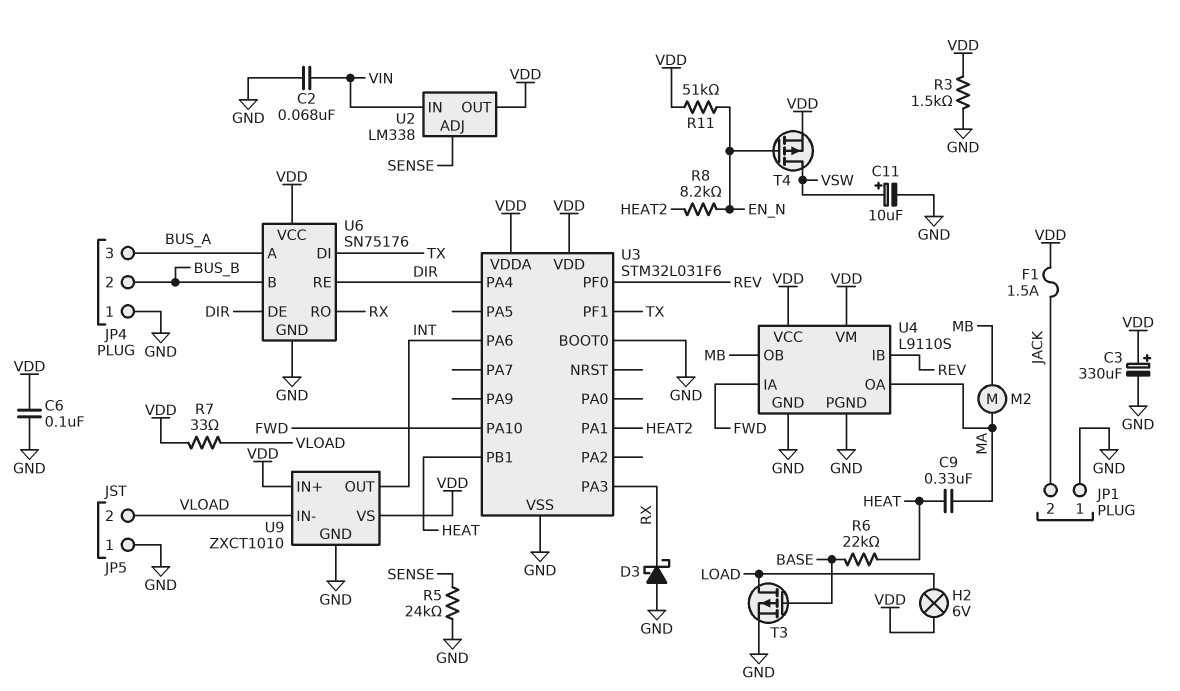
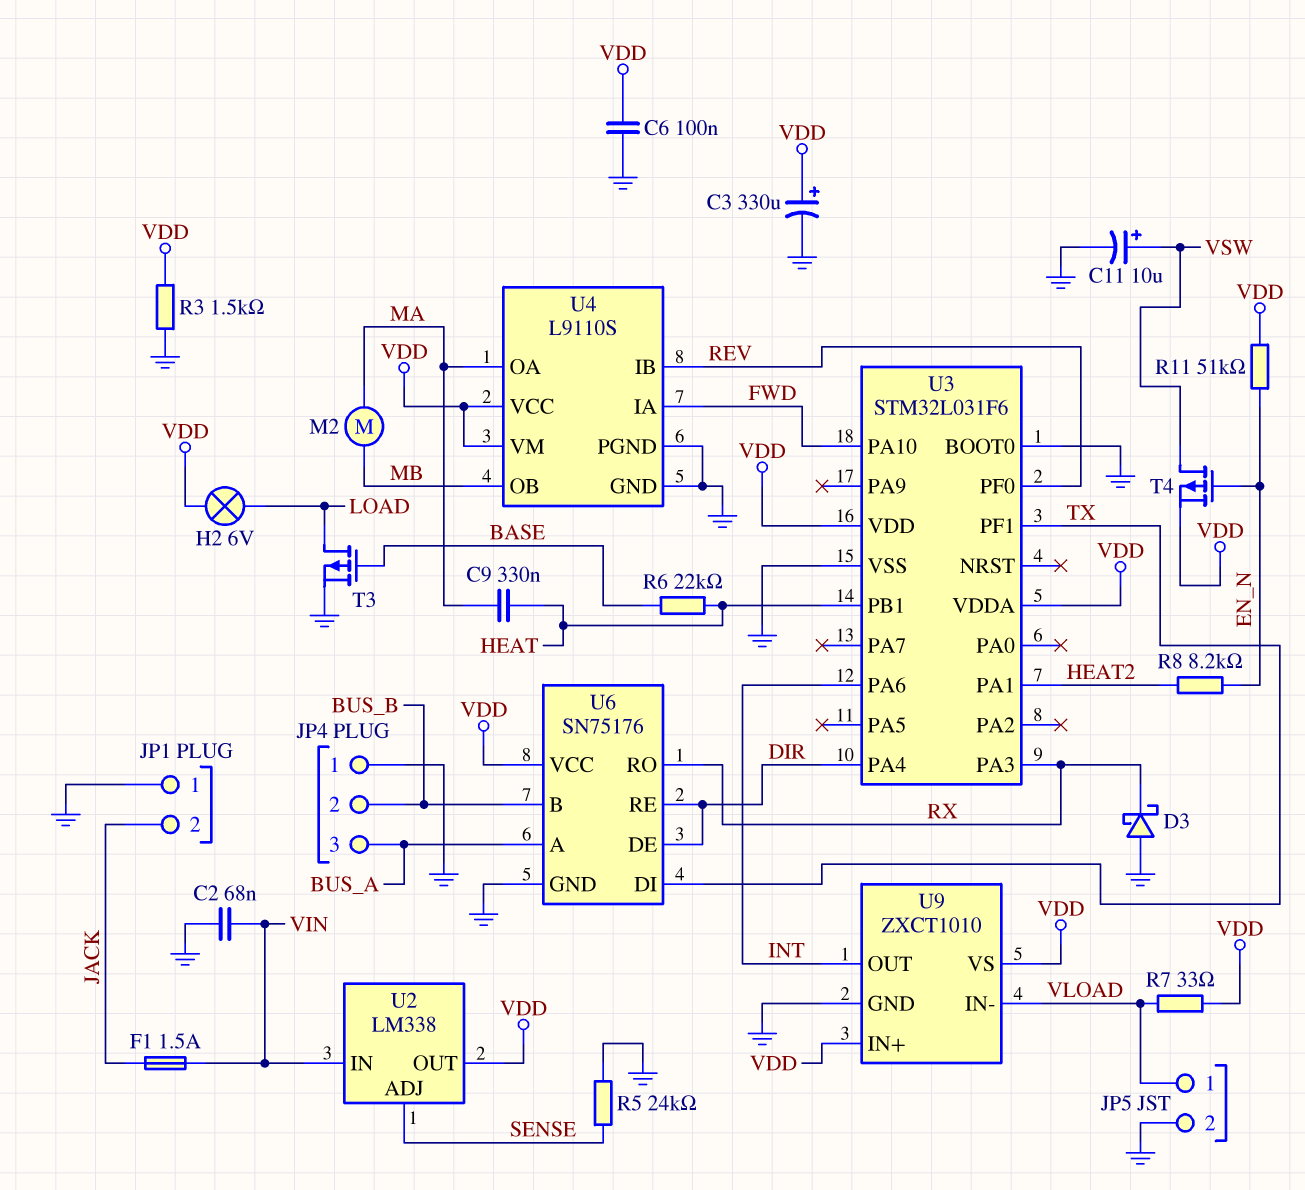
F1: 1.5A (JACK, VDD) -> 1.5A (JACK, VIN)
JP5 pin 1: GND -> VLOAD
JP5 pin 2: VLOAD -> GND

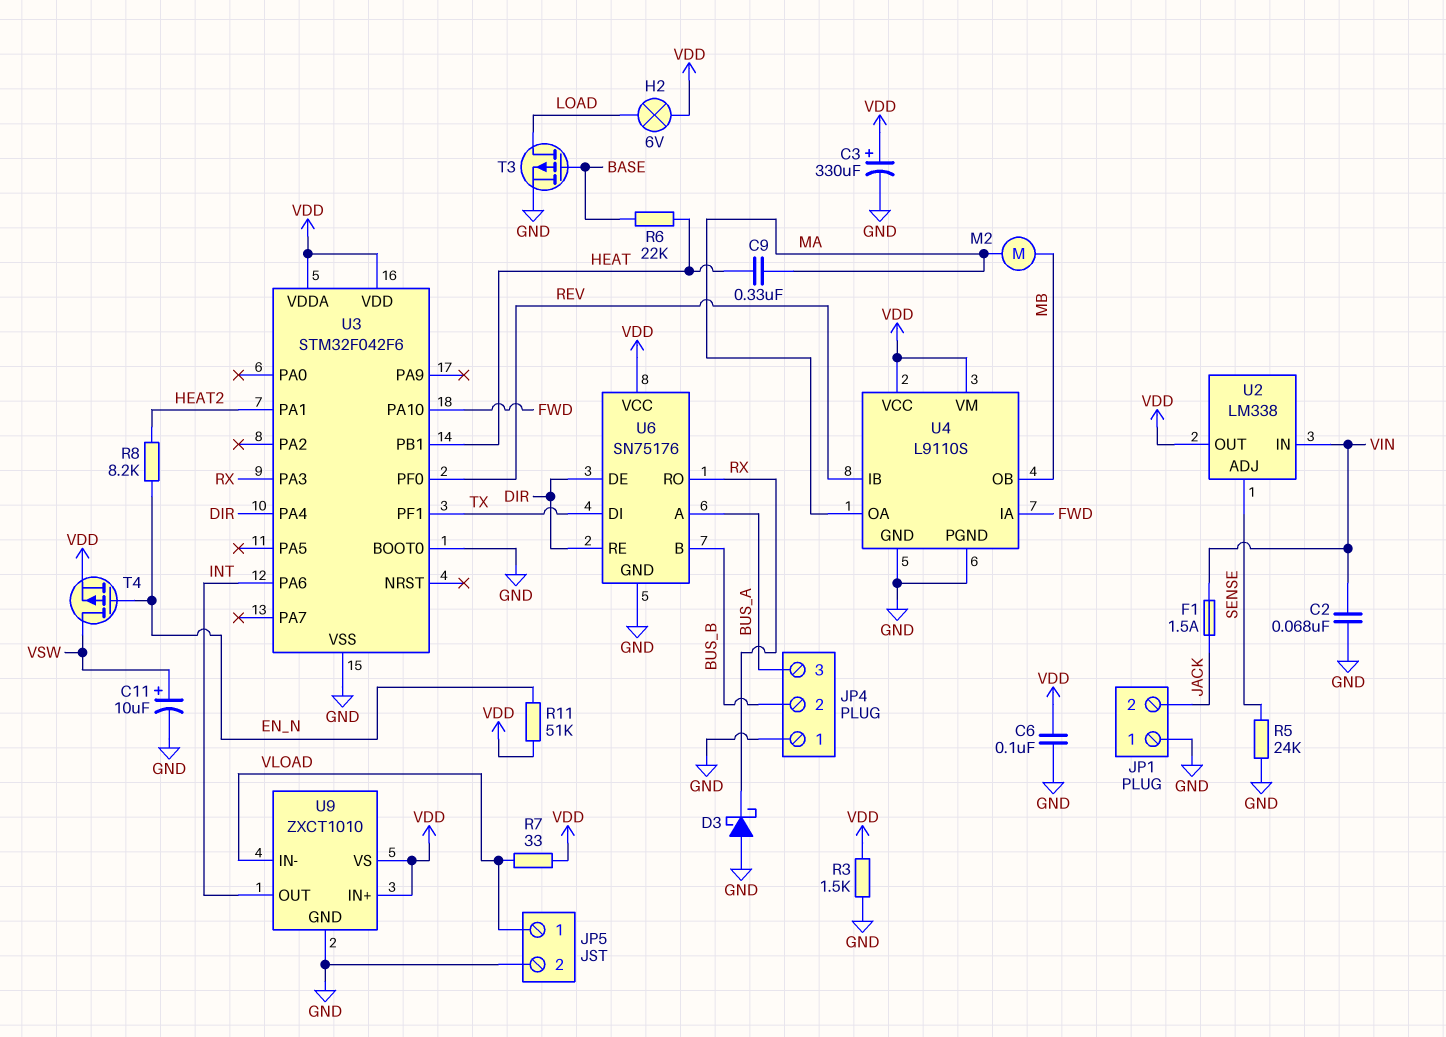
U3: STM32L031F6 -> STM32F042F6

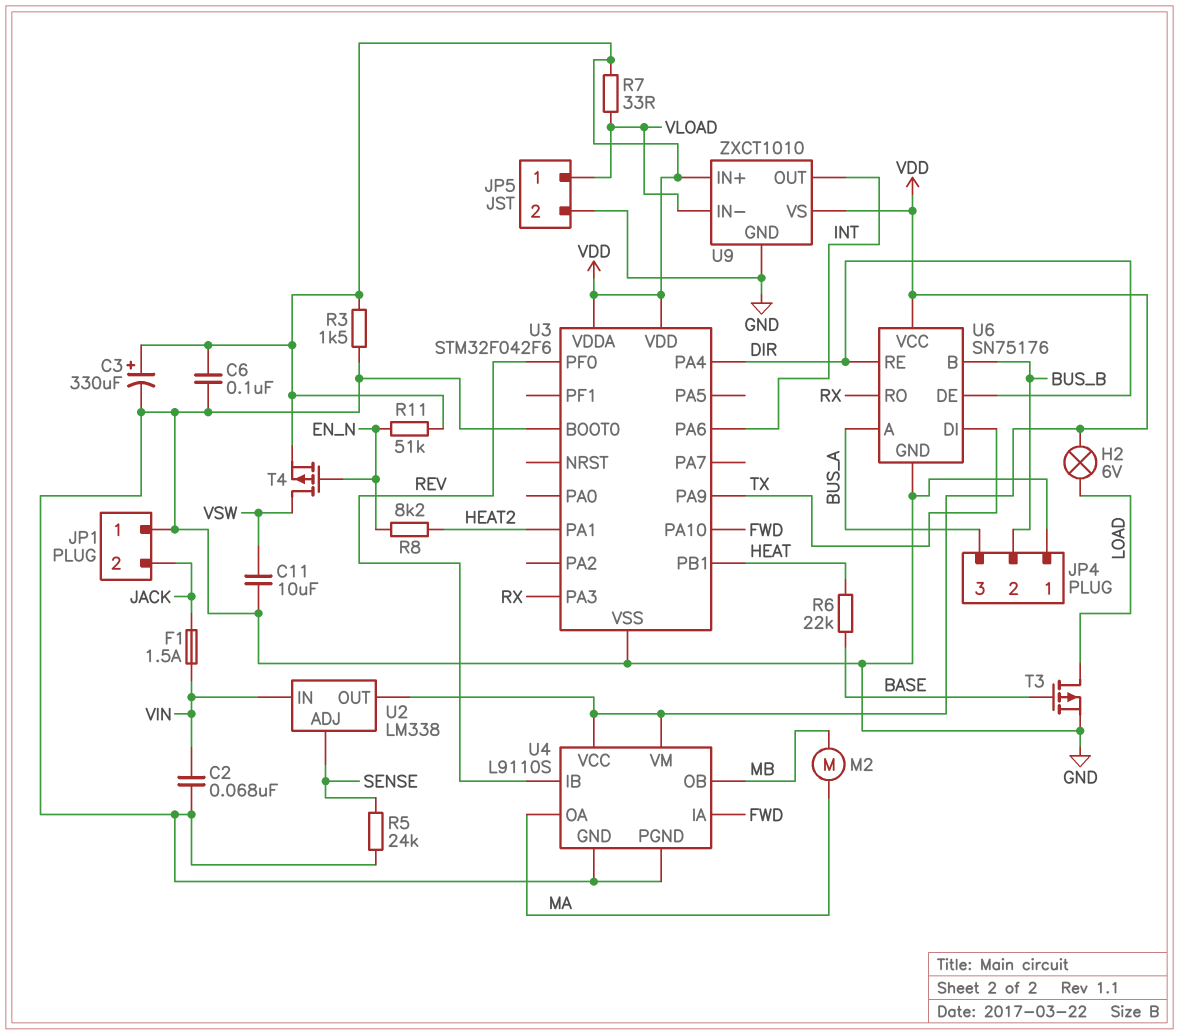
C9: 330nF (HEAT, MA) -> none
C11: 10uF (plus VSW, minus GND) -> 10uF (GND, VSW)
D3: schottky (A GND, K RX) -> none
U3 pin PA9: none -> TX
U3 pin PF1: TX -> none

